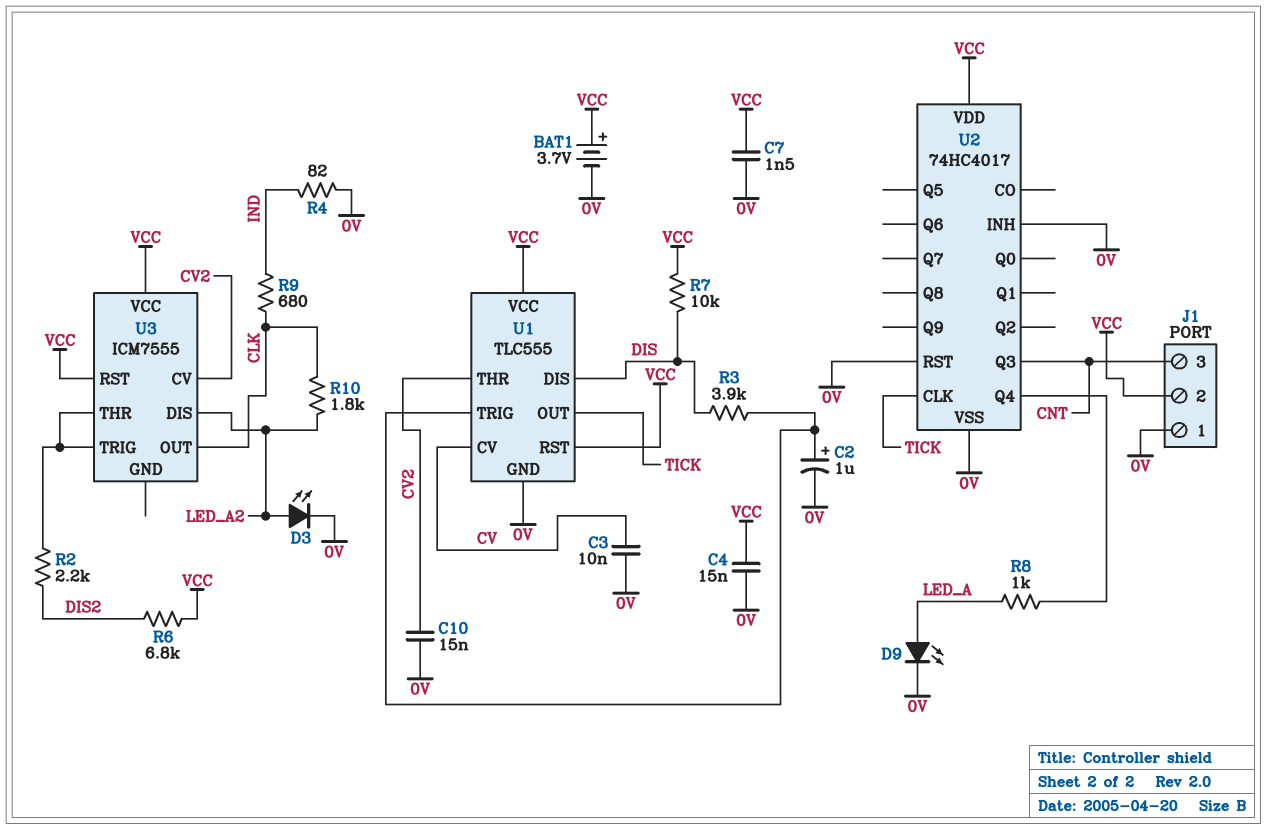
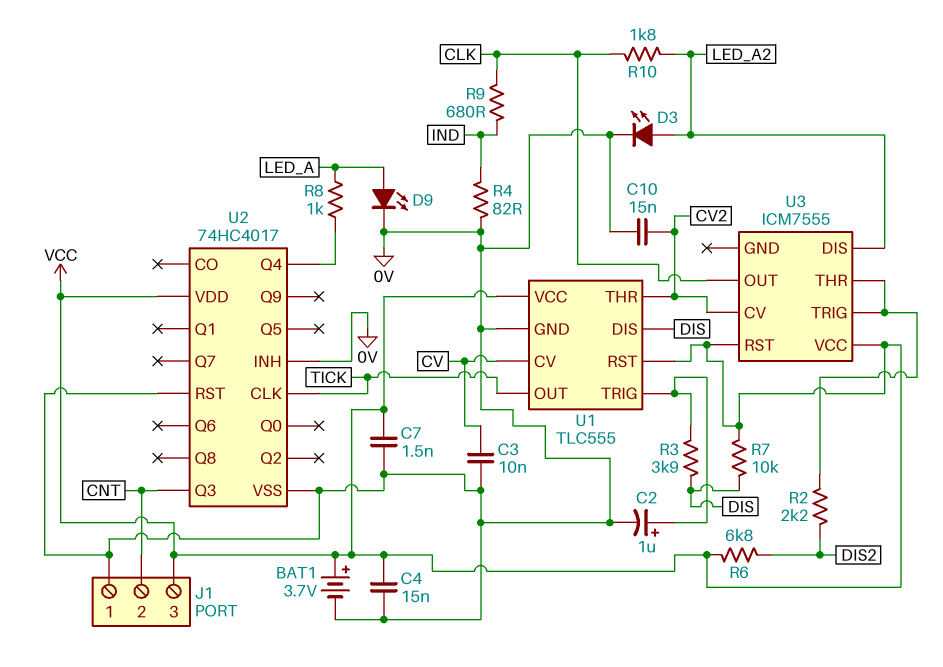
J1 pin 2: VCC -> CNT
J1 pin 3: CNT -> VCC

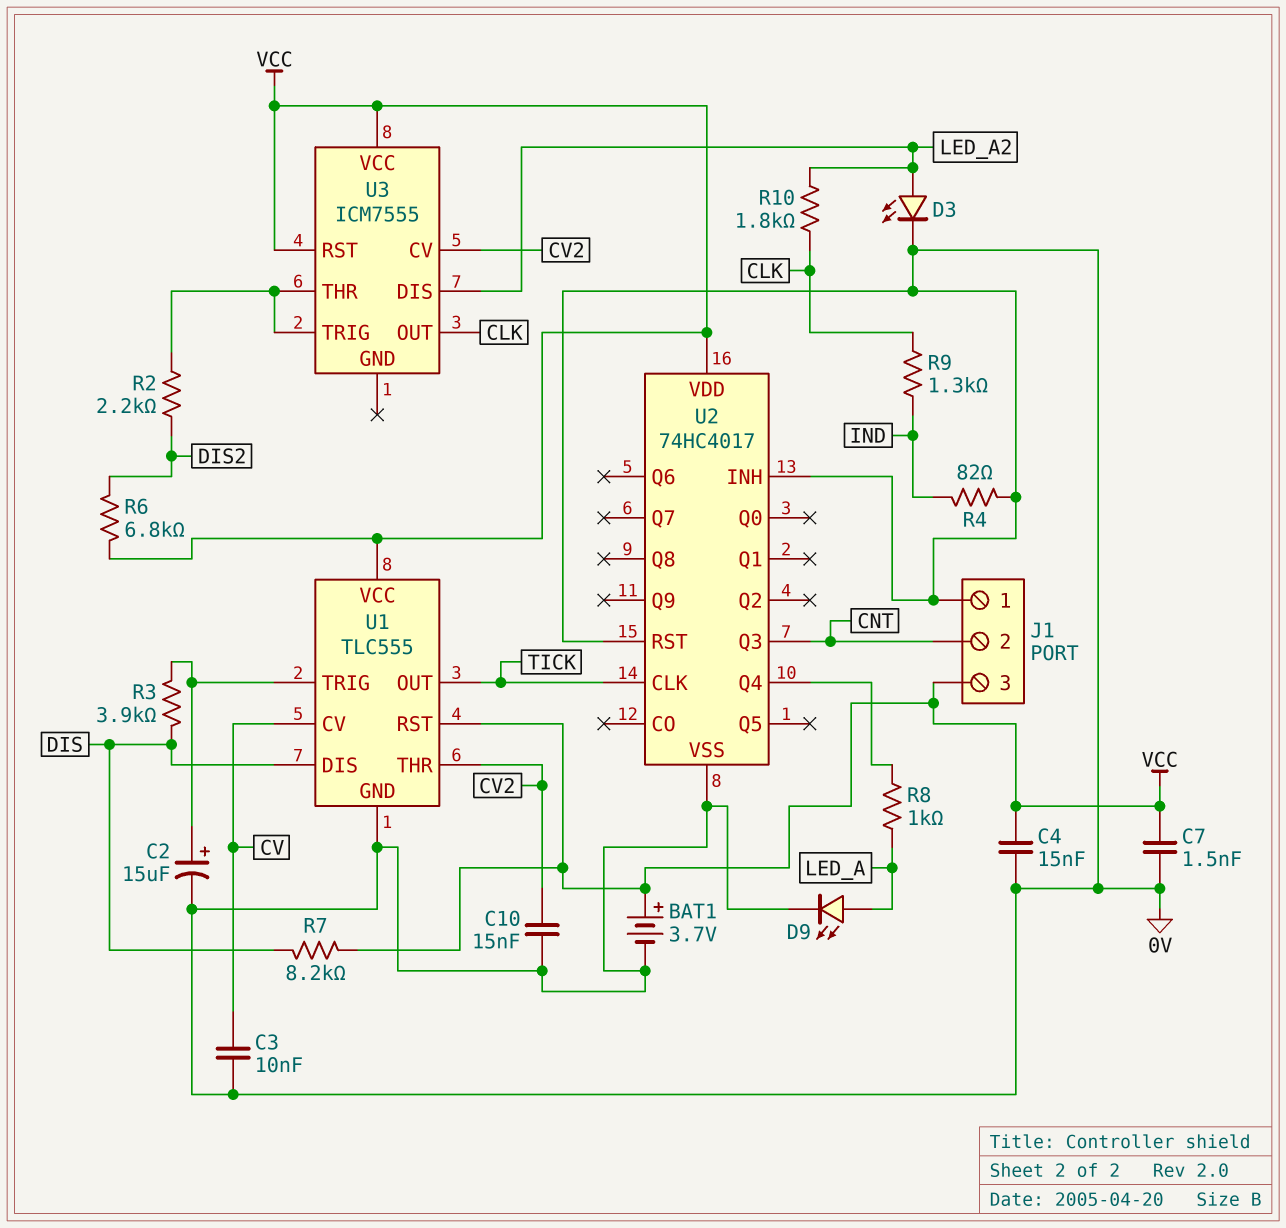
C2: 1uF (plus U1/TRIG, minus 0V) -> 15uF (plus U1/TRIG, minus 0V)
R7: 10k (DIS, VCC) -> 8.2k (DIS, VCC)
R9: 680 (CLK, IND) -> 1.3k (CLK, IND)

